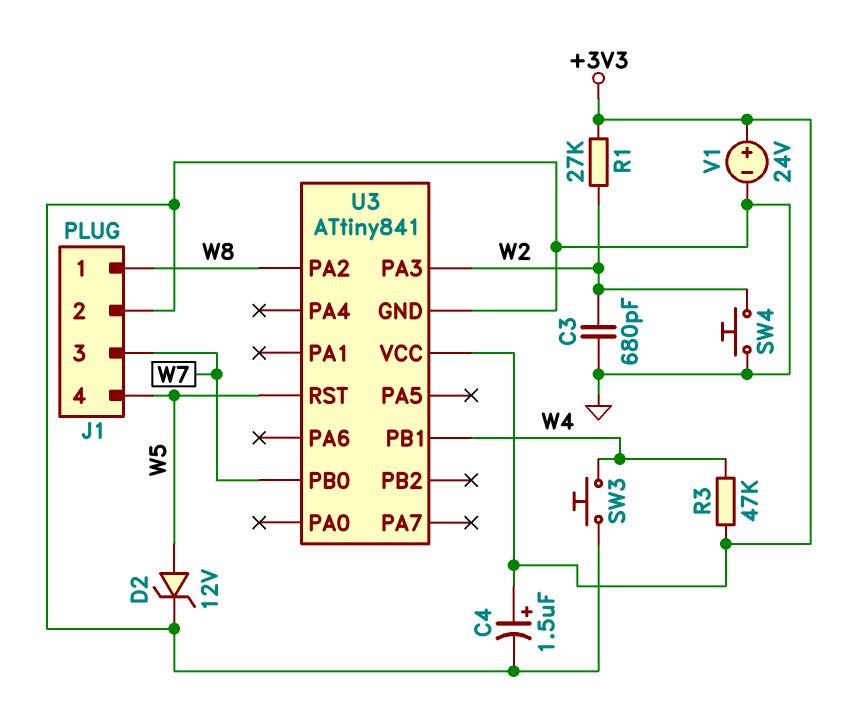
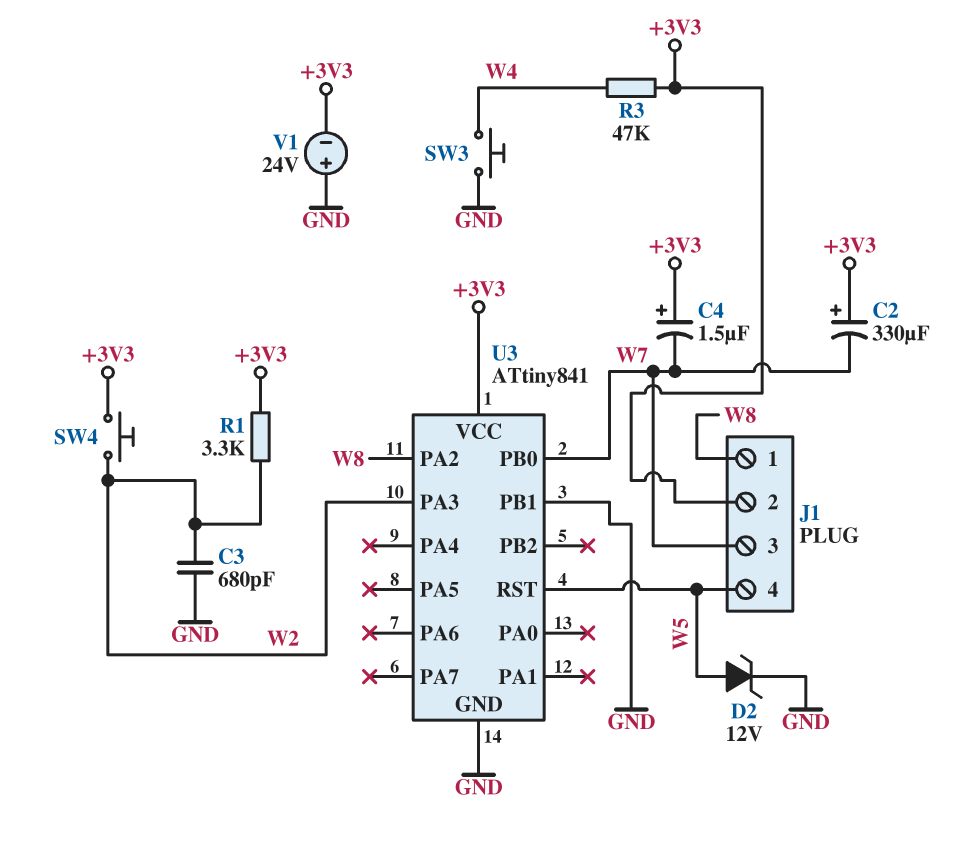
C2: none -> 330uF (plus +3V3, minus W7)
C4: 1.5uF (plus +3V3, minus GND) -> 1.5uF (plus +3V3, minus W7)
J1 pin 2: GND -> +3V3
R1: 27k (+3V3, W2) -> 3.3k (+3V3, W2)
SW4: button (GND, W2) -> button (+3V3, W2)
U3 pin PB1: W4 -> GND
V1: 24V (plus +3V3, minus GND) -> 24V (plus GND, minus +3V3)

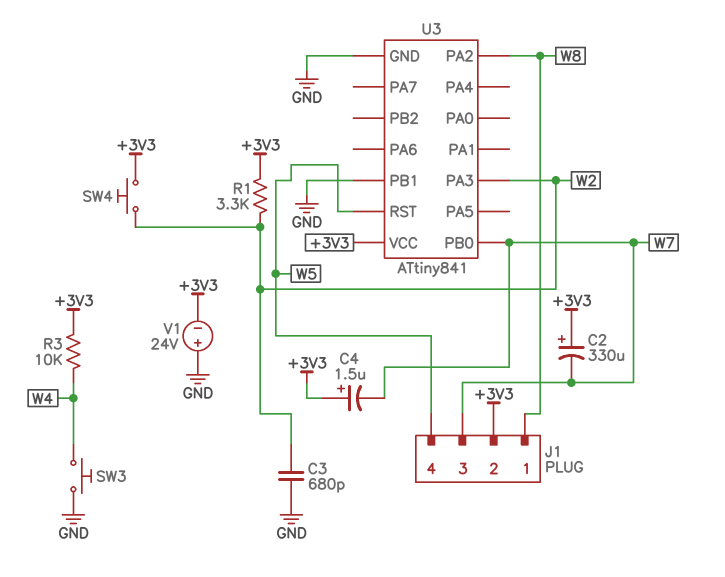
D2: zener 12V (A W5, K GND) -> none
R3: 47k (+3V3, W4) -> 10k (+3V3, W4)

